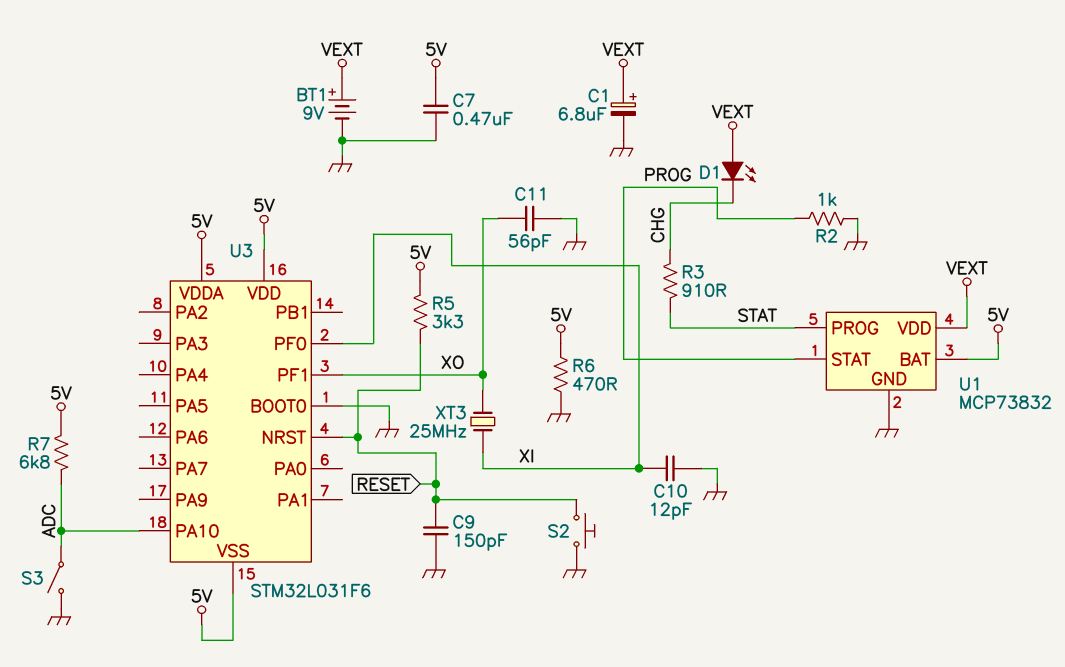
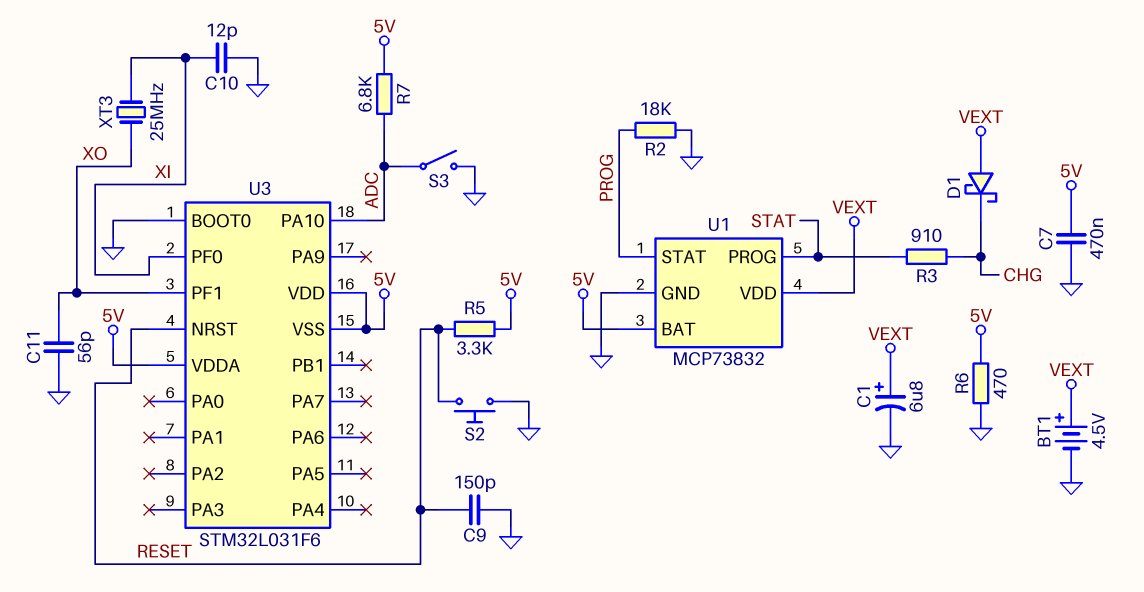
BT1: 9V (plus VEXT, minus GND) -> 4.5V (plus VEXT, minus GND)
D1: LED (A VEXT, K CHG) -> schottky (A VEXT, K CHG)
R2: 1k (GND, PROG) -> 18k (GND, PROG)

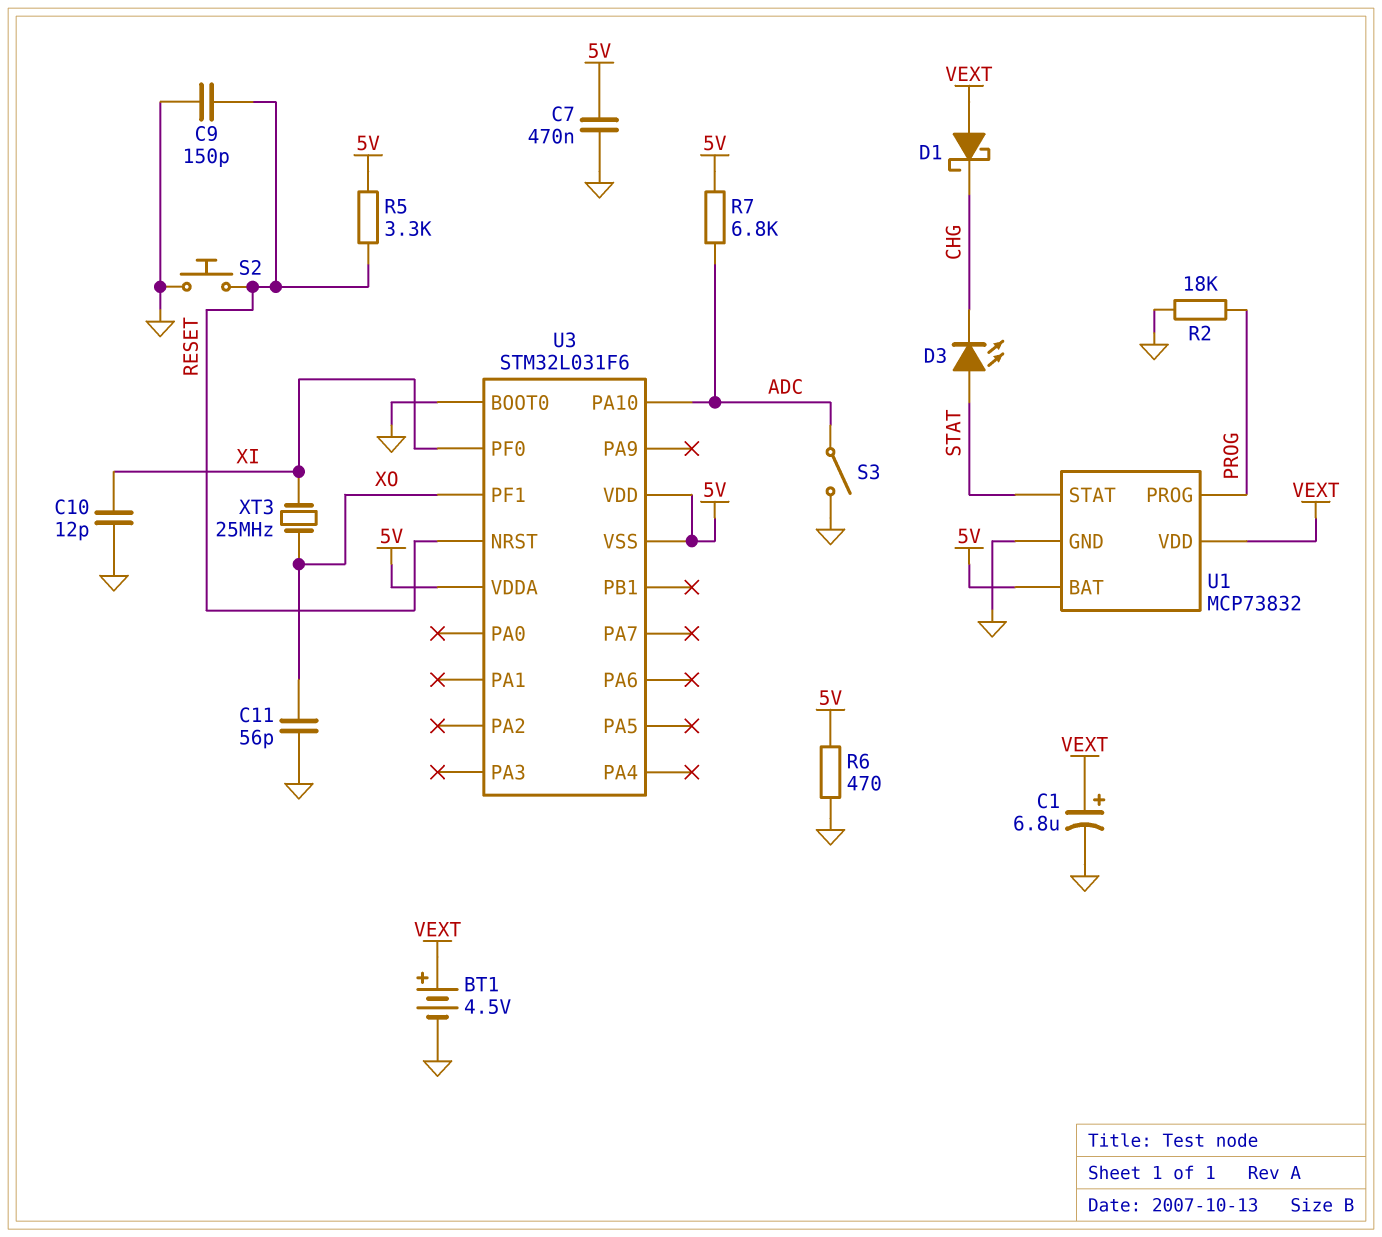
D3: none -> LED (A STAT, K CHG)
R3: 910 (CHG, STAT) -> none
U1 pin PROG: STAT -> PROG
U1 pin STAT: PROG -> STAT

